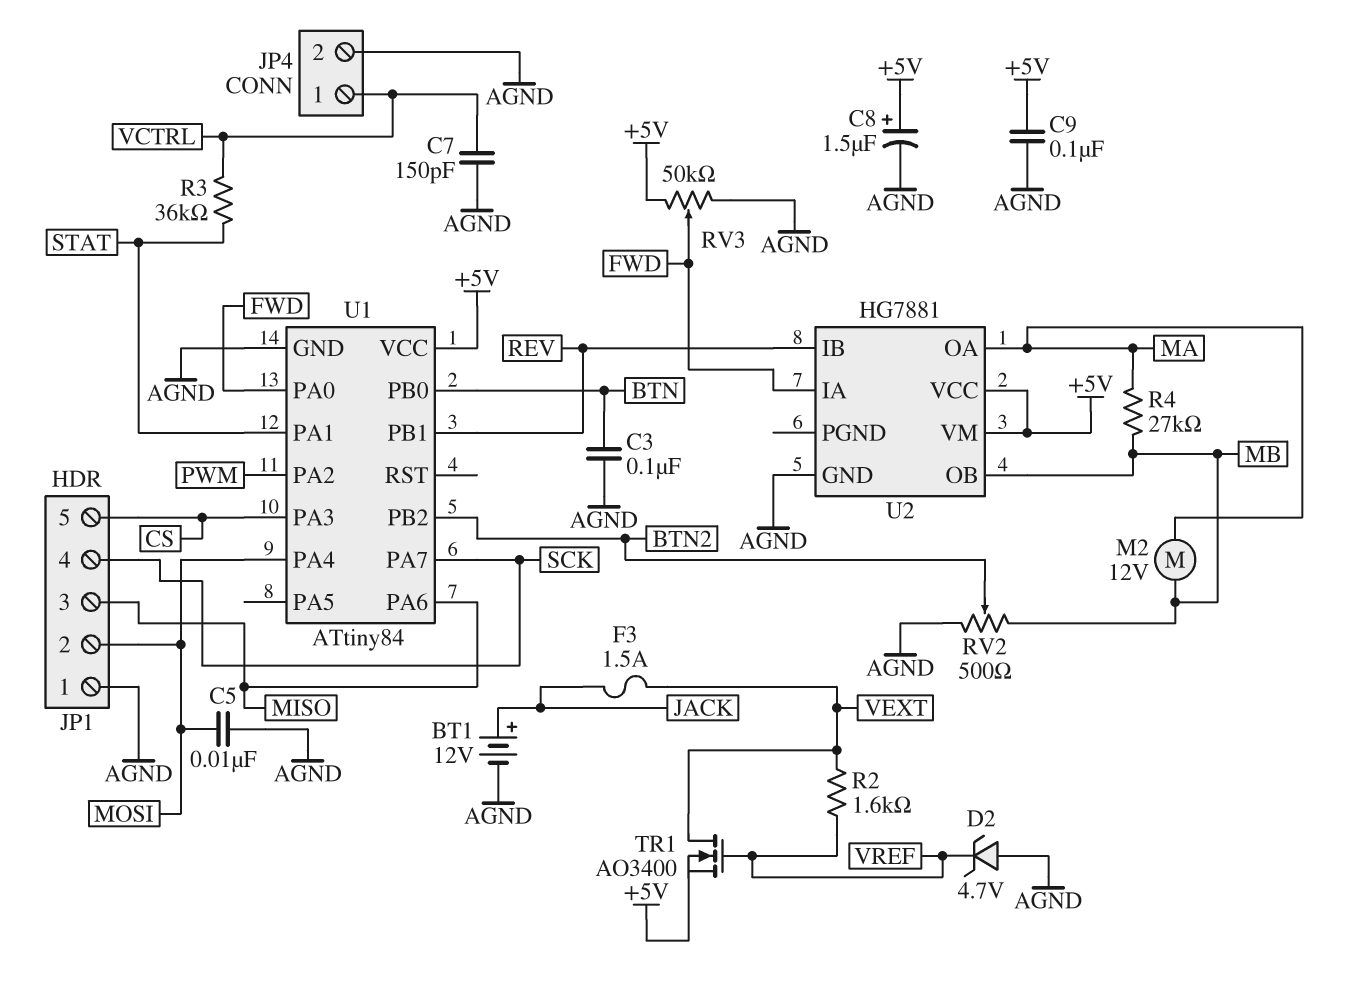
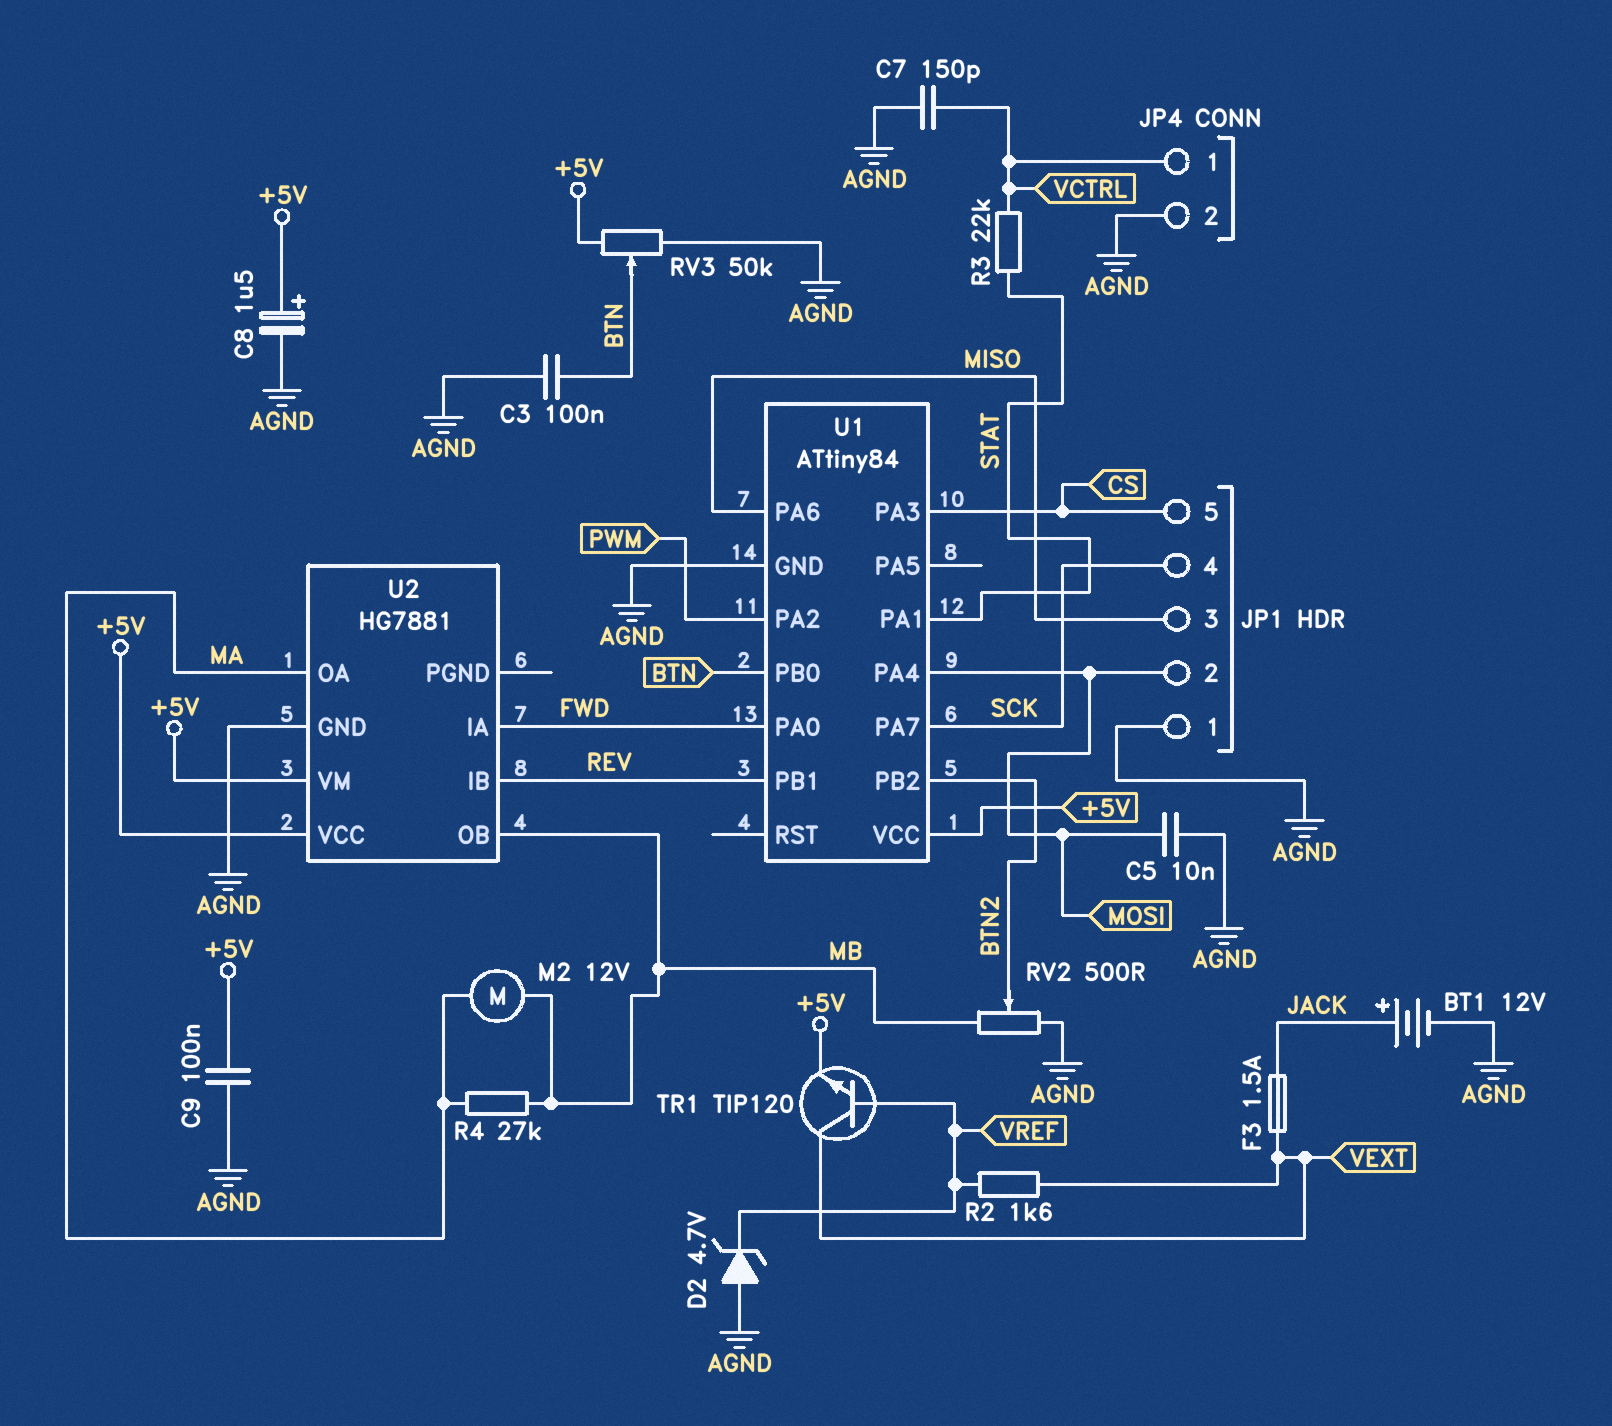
R3: 36k (STAT, VCTRL) -> 22k (STAT, VCTRL)
RV3: 50k (+5V, AGND, wiper FWD) -> 50k (+5V, AGND, wiper BTN)
TR1: NMOS AO3400 (G VREF, D VEXT, S +5V) -> NPN TIP120 (B VREF, C VEXT, E +5V)

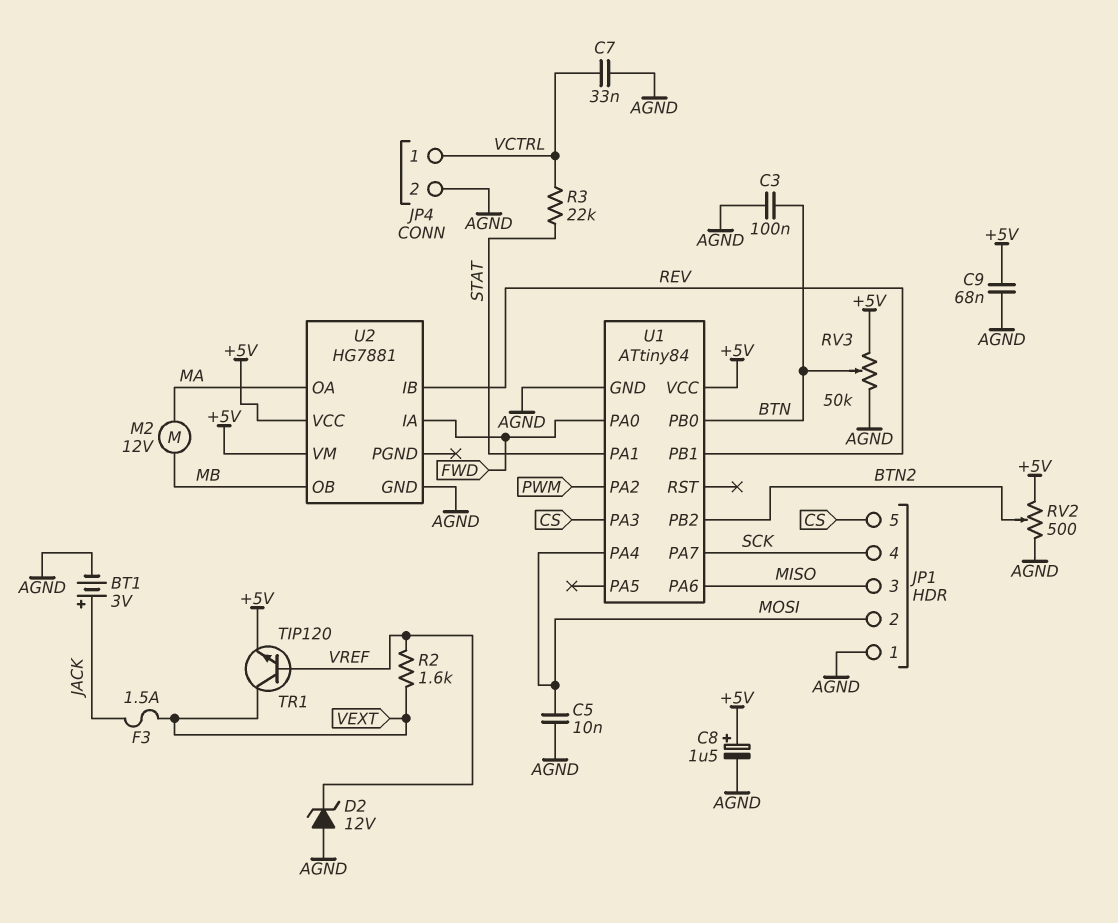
BT1: 12V (plus JACK, minus AGND) -> 3V (plus JACK, minus AGND)
C7: 150pF (AGND, VCTRL) -> 33nF (AGND, VCTRL)
C9: 100nF (+5V, AGND) -> 68nF (+5V, AGND)
D2: zener 4.7V (A AGND, K VREF) -> zener 12V (A AGND, K VREF)
R4: 27k (MA, MB) -> none
RV2: 500 (AGND, MB, wiper BTN2) -> 500 (+5V, AGND, wiper BTN2)

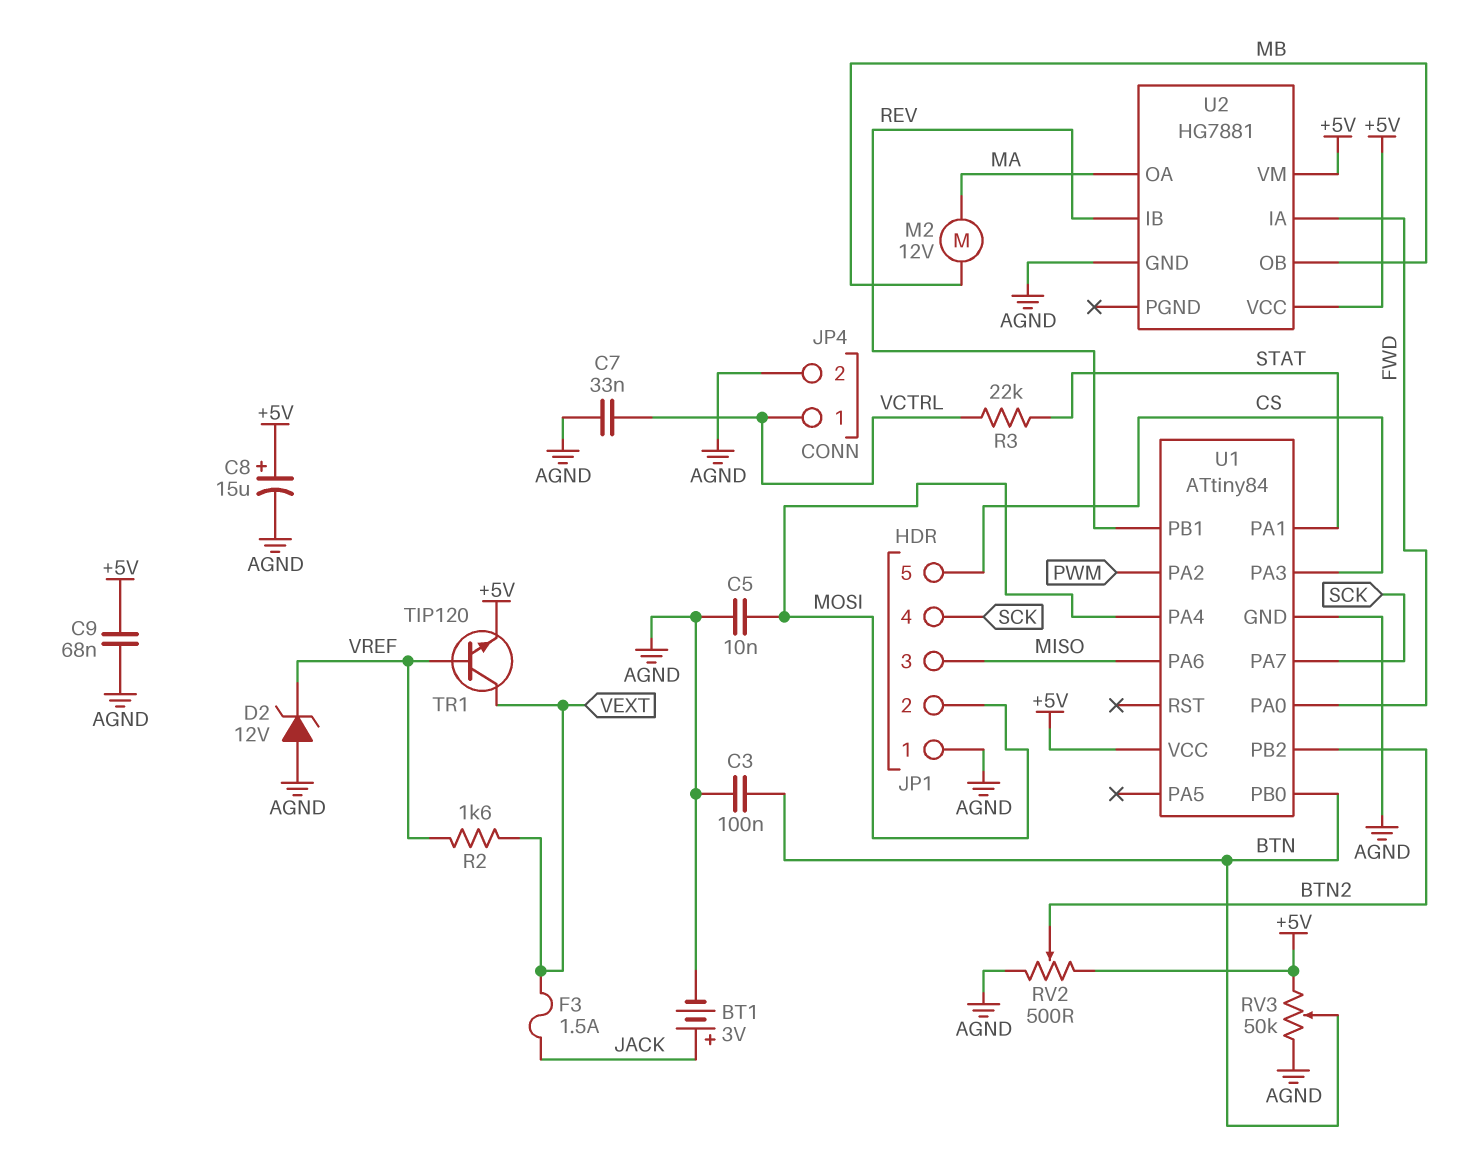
C8: 1.5uF (plus +5V, minus AGND) -> 15uF (plus +5V, minus AGND)

